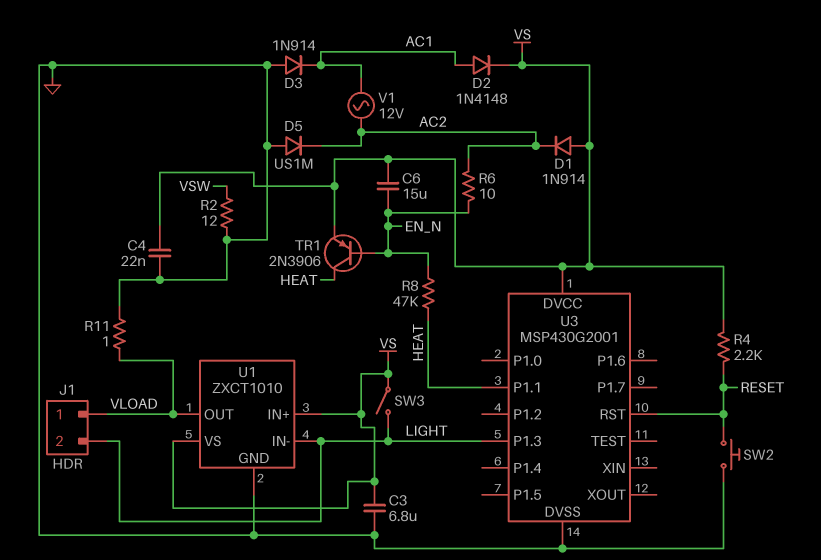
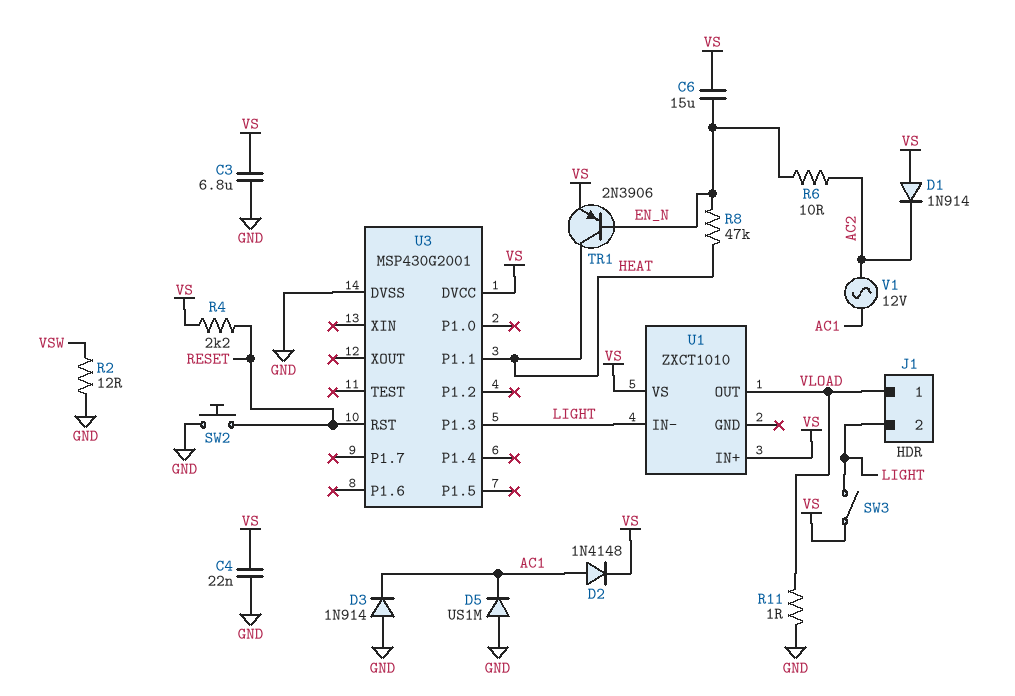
D5: diode US1M (A GND, K AC2) -> diode US1M (A GND, K AC1)
U1 pin GND: GND -> none

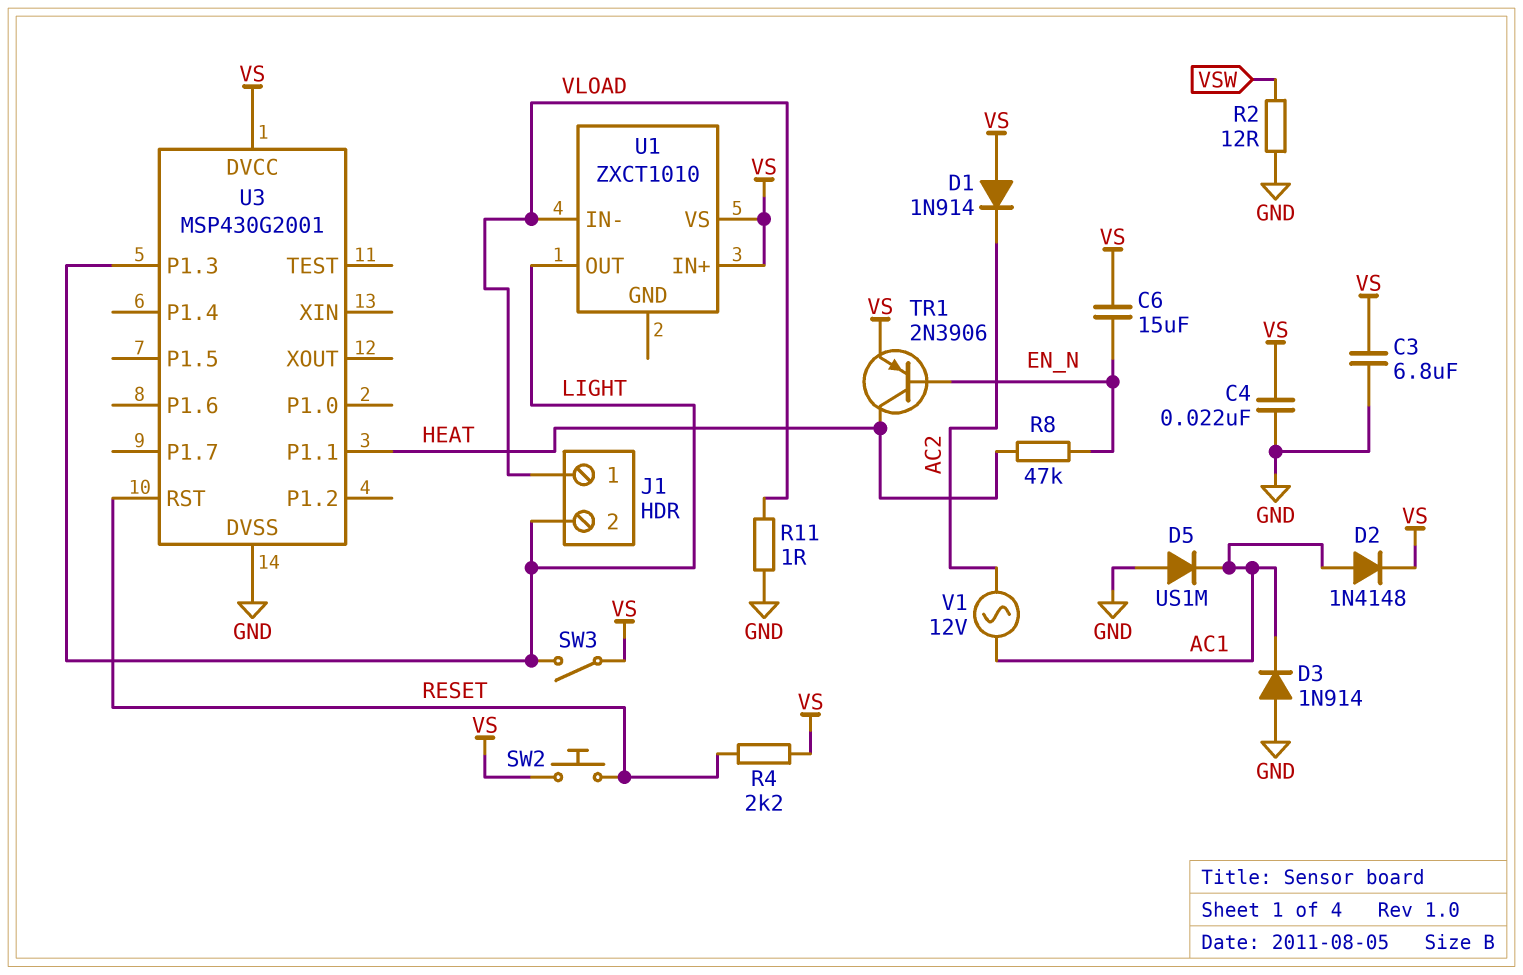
R6: 10 (AC2, EN_N) -> none
SW2: button (GND, RESET) -> button (RESET, VS)
U1 pin IN-: LIGHT -> VLOAD
U1 pin OUT: VLOAD -> LIGHT

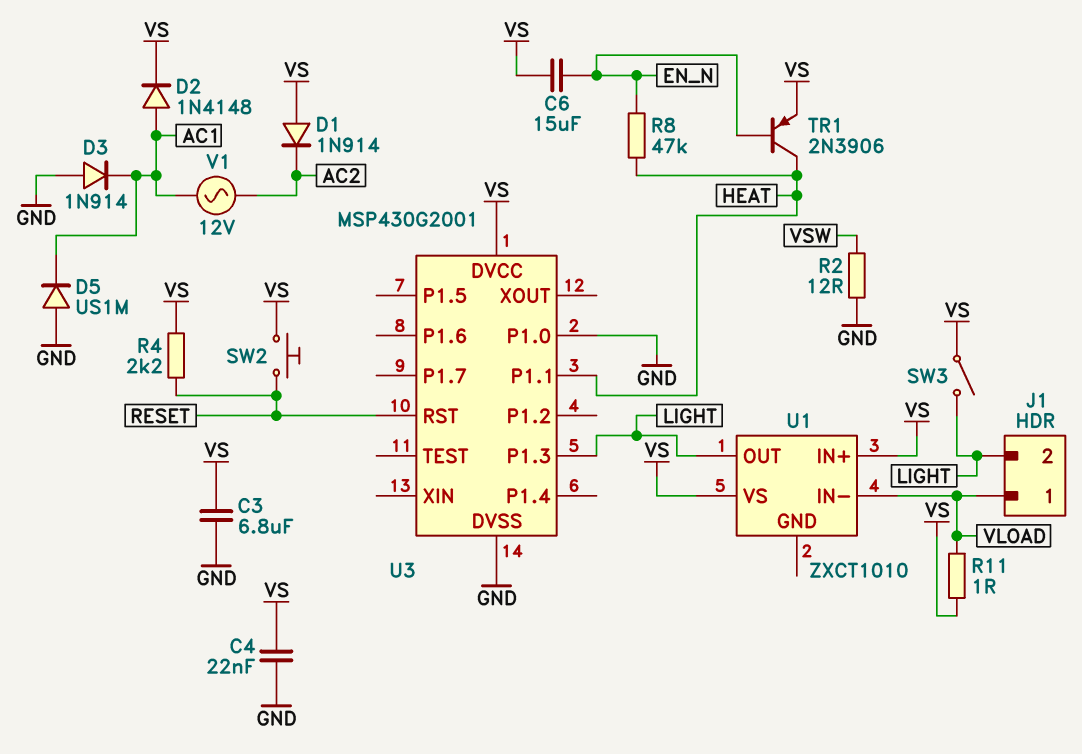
R11: 1 (GND, VLOAD) -> 1 (VLOAD, VS)
U3 pin P1.0: none -> GND

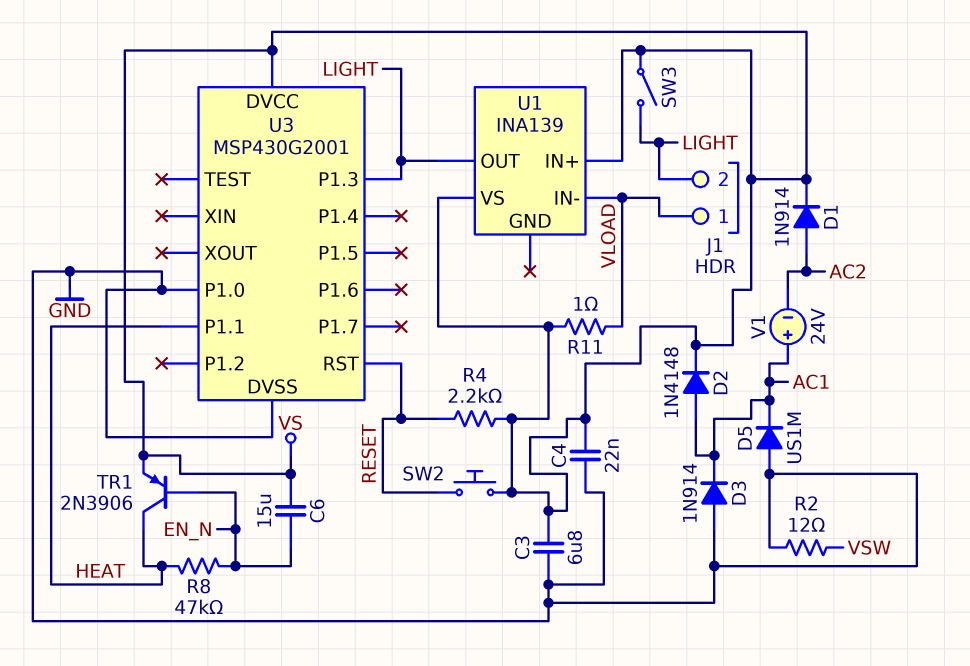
D1: diode 1N914 (A VS, K AC2) -> diode 1N914 (A AC2, K VS)
U1: ZXCT1010 -> INA139
V1: AC 12V (AC1, AC2) -> 24V (plus AC1, minus AC2)

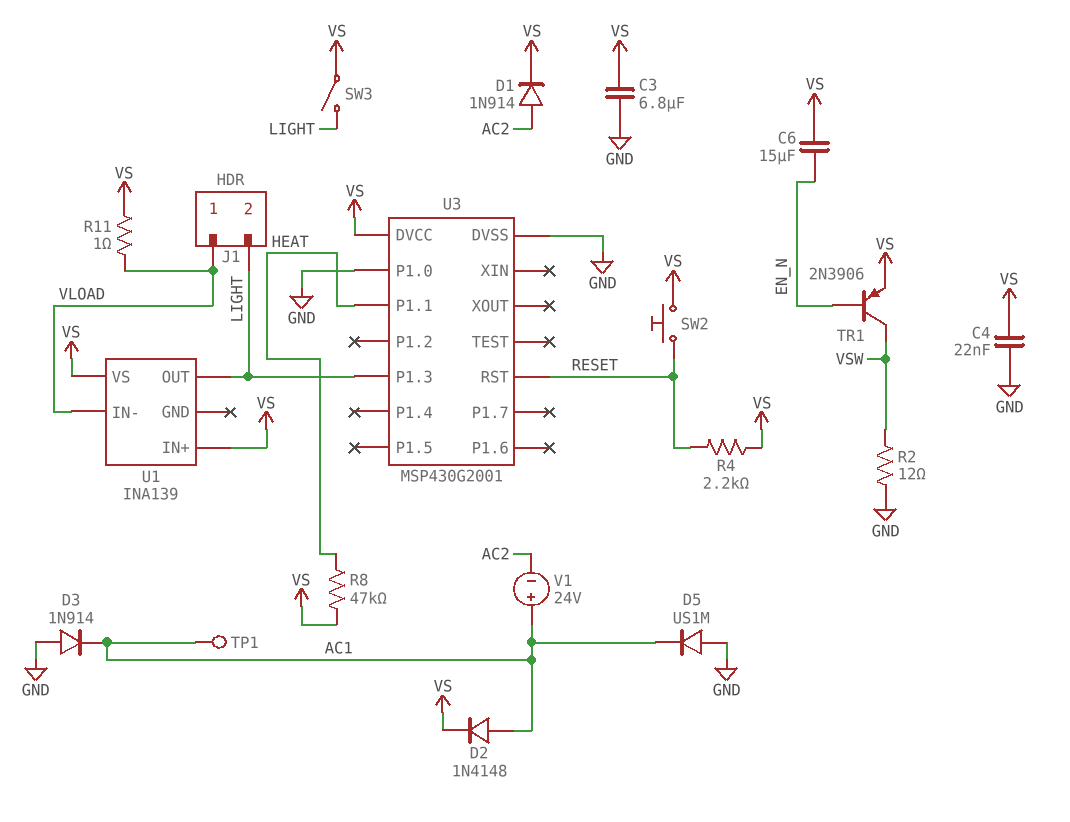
R8: 47k (EN_N, HEAT) -> 47k (HEAT, VS)
TP1: none -> test point (AC1)
TR1: PNP 2N3906 (B EN_N, C HEAT, E VS) -> PNP 2N3906 (B EN_N, C VSW, E VS)

